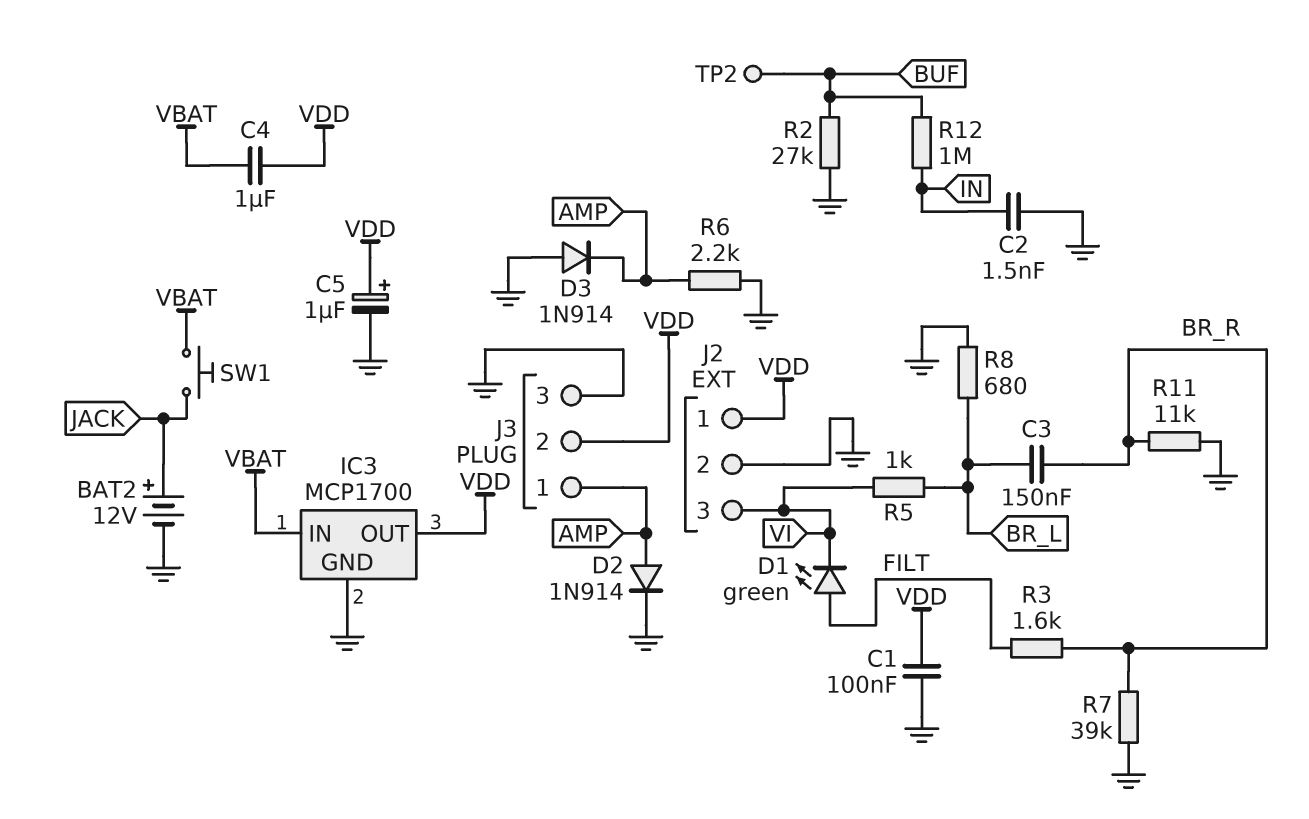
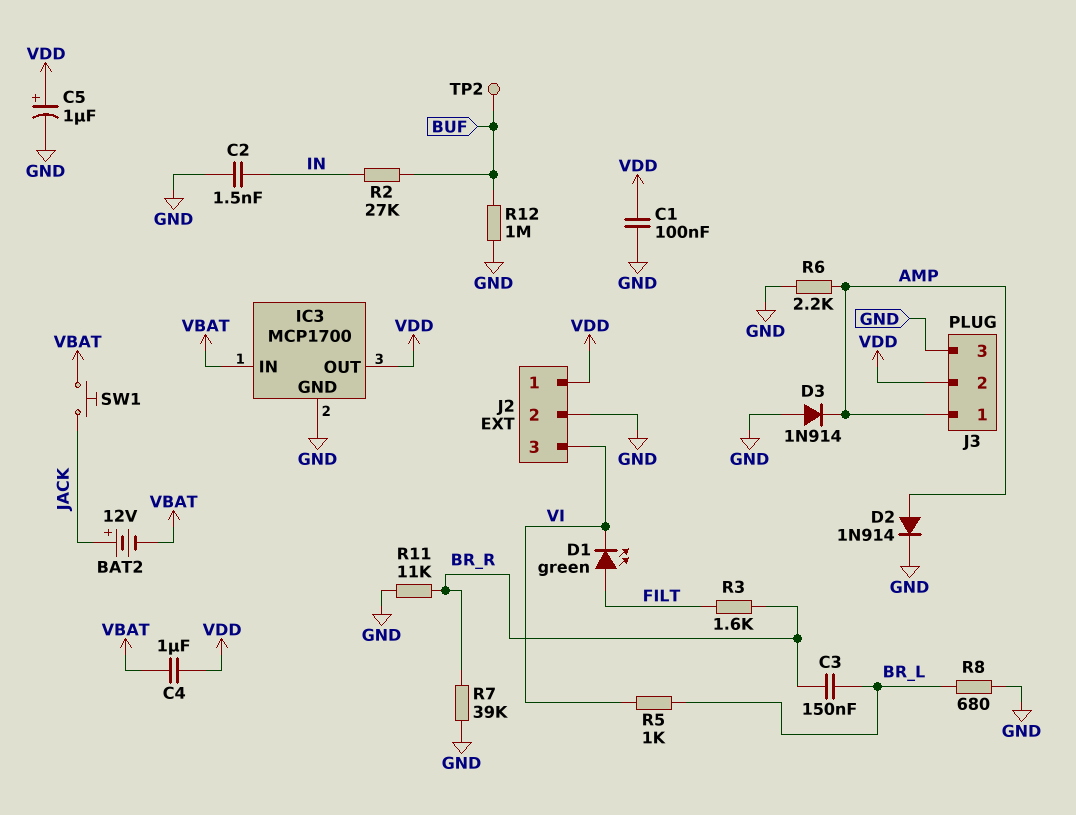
BAT2: 12V (plus JACK, minus GND) -> 12V (plus JACK, minus VBAT)
R2: 27k (BUF, GND) -> 27k (BUF, IN)
R12: 1M (BUF, IN) -> 1M (BUF, GND)

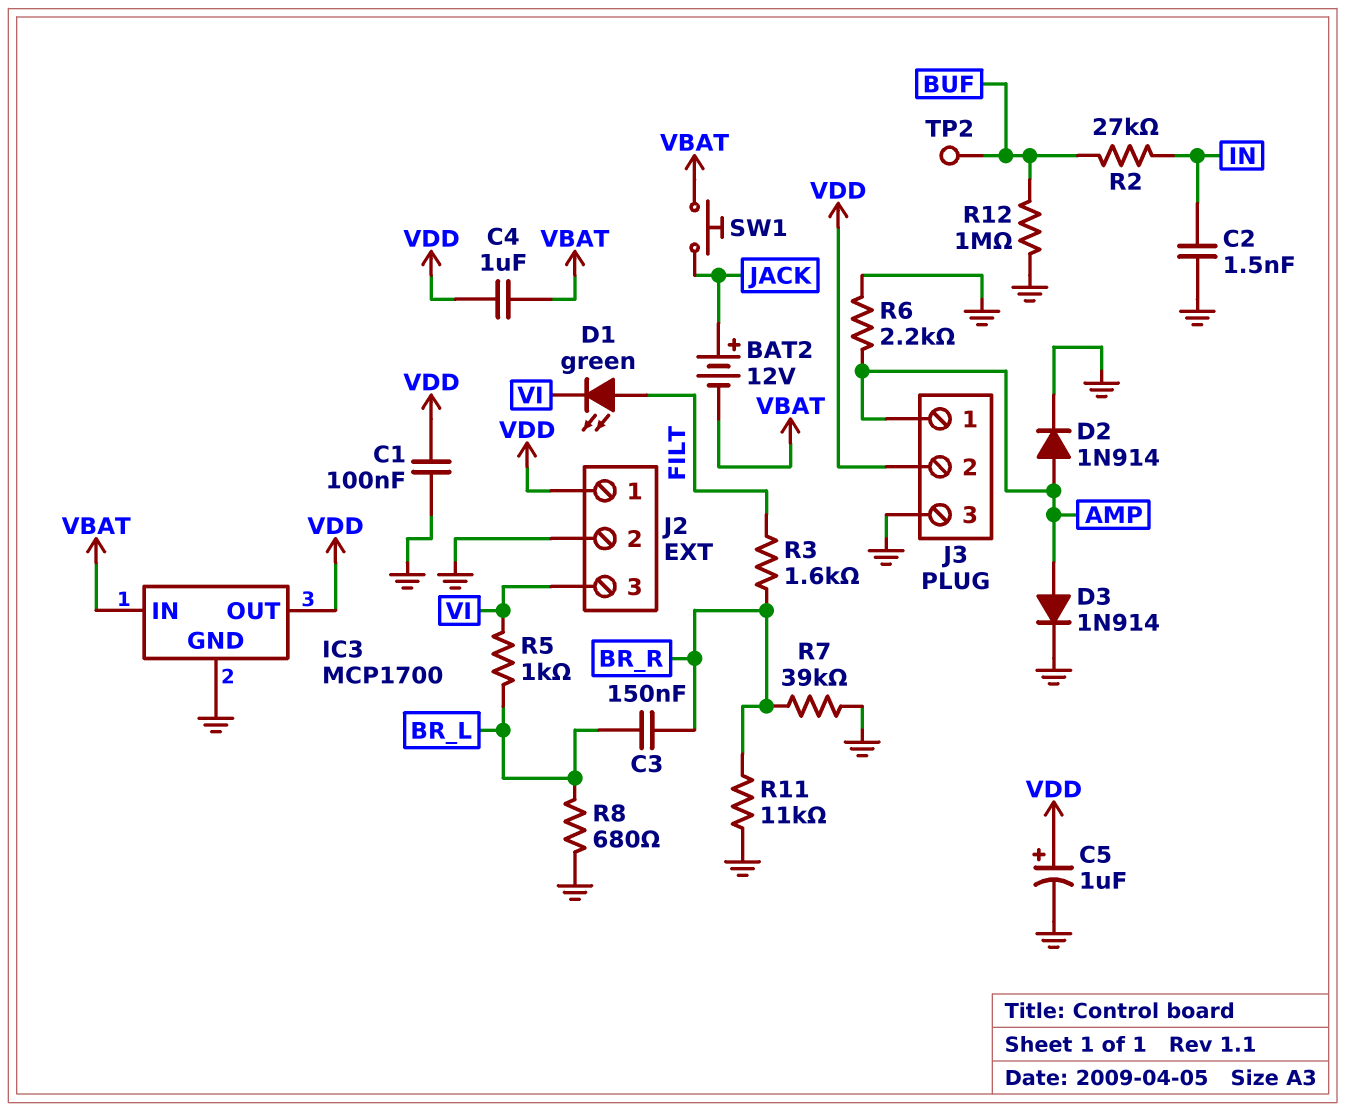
D3: diode 1N914 (A GND, K AMP) -> diode 1N914 (A AMP, K GND)

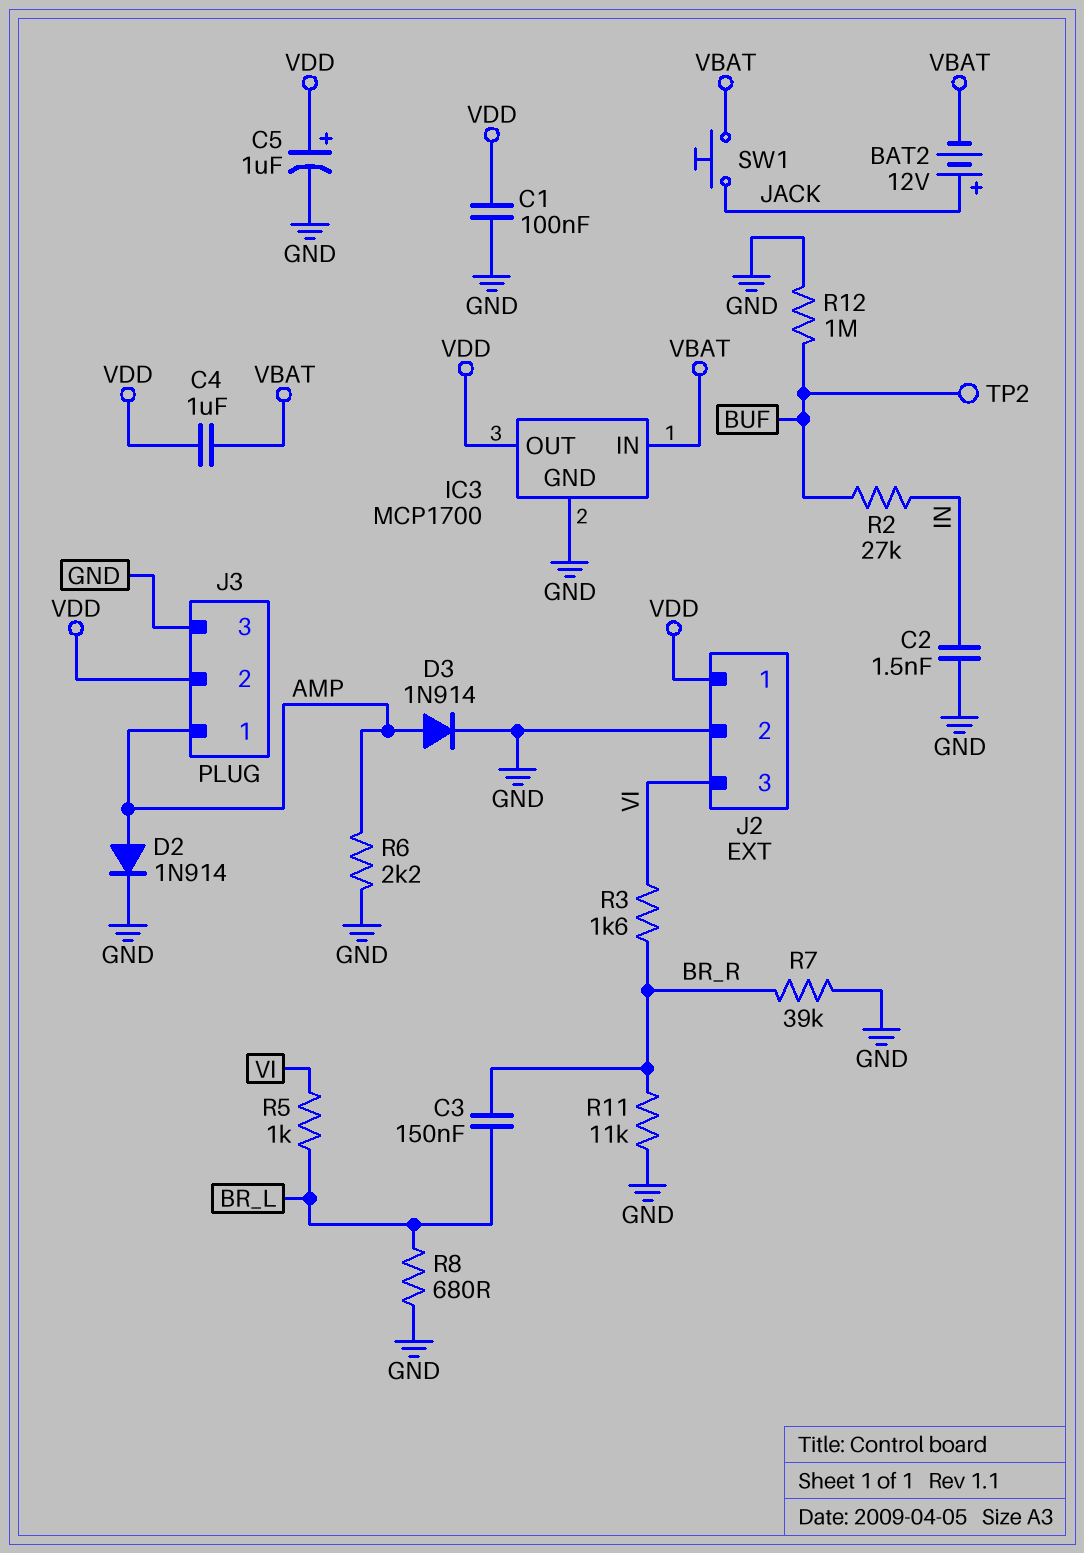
D1: LED green (A FILT, K VI) -> none
R3: 1.6k (BR_R, FILT) -> 1.6k (BR_R, VI)

